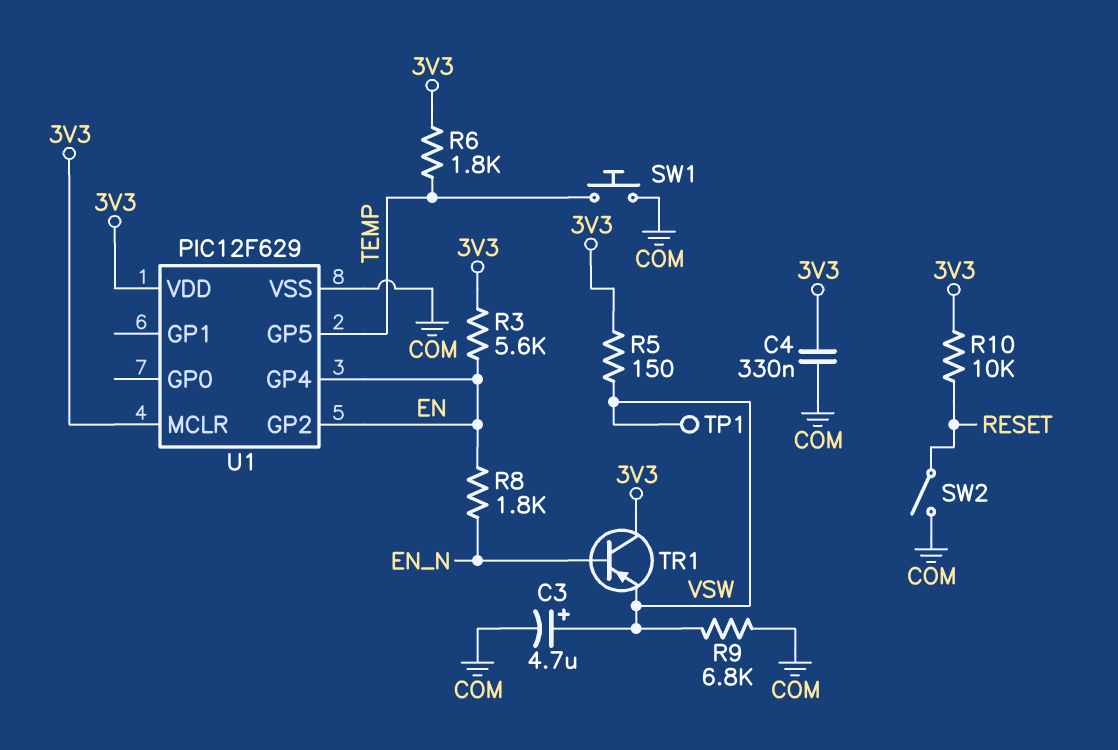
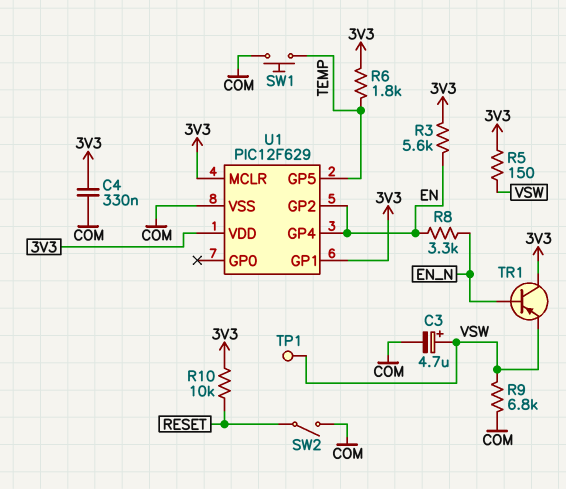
R8: 1.8k (EN, EN_N) -> 3.3k (EN, EN_N)
U1 pin GP1: none -> 3V3

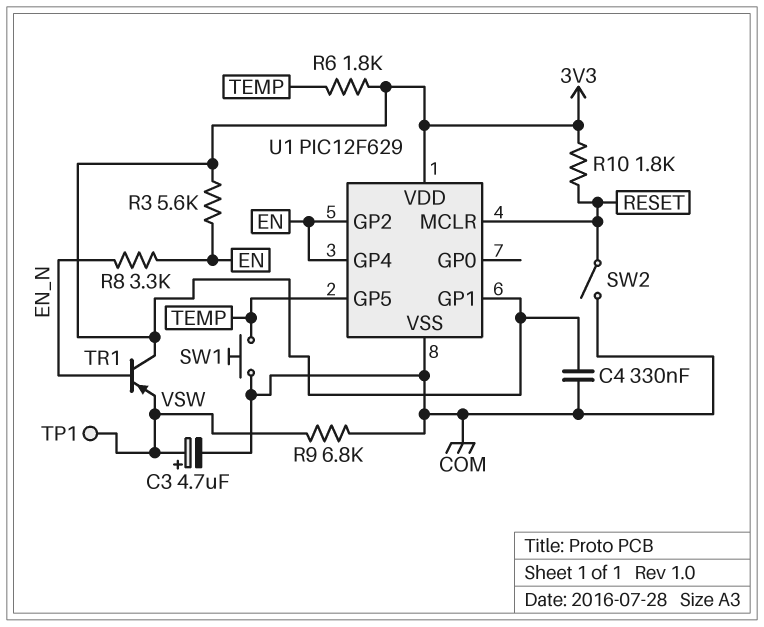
R5: 150 (3V3, VSW) -> none
R10: 10k (3V3, RESET) -> 1.8k (3V3, RESET)
U1 pin MCLR: 3V3 -> RESET

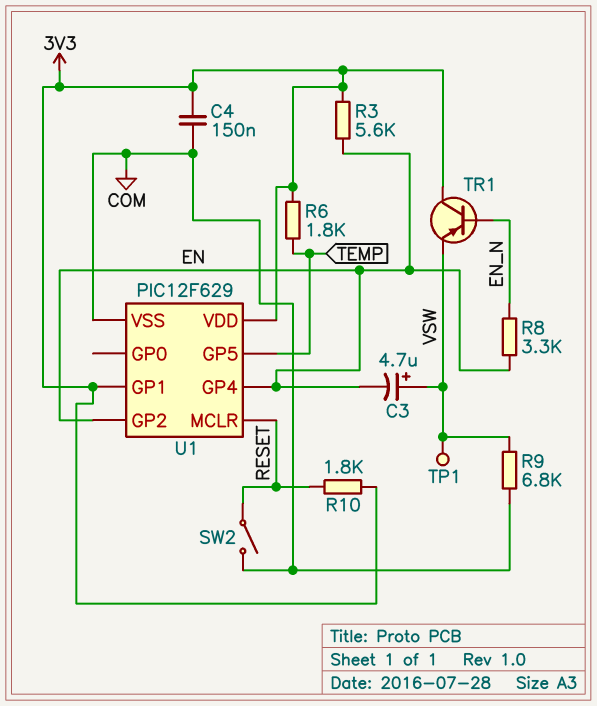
C3: 4.7uF (plus VSW, minus COM) -> 4.7uF (plus VSW, minus EN)
C4: 330nF (3V3, COM) -> 150nF (3V3, COM)
SW1: button (COM, TEMP) -> none

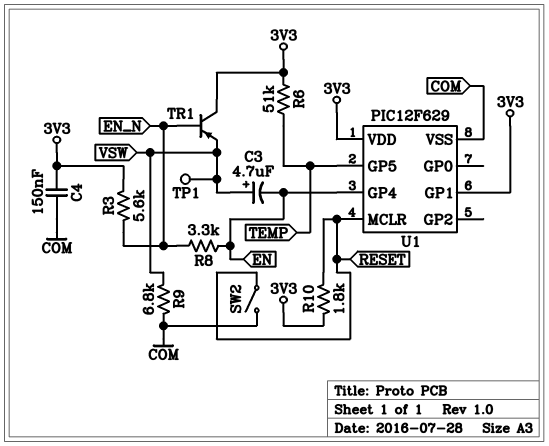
R3: 5.6k (3V3, EN) -> 5.6k (3V3, EN_N)
R6: 1.8k (3V3, TEMP) -> 51k (3V3, TEMP)
U1 pin GP2: EN -> none

